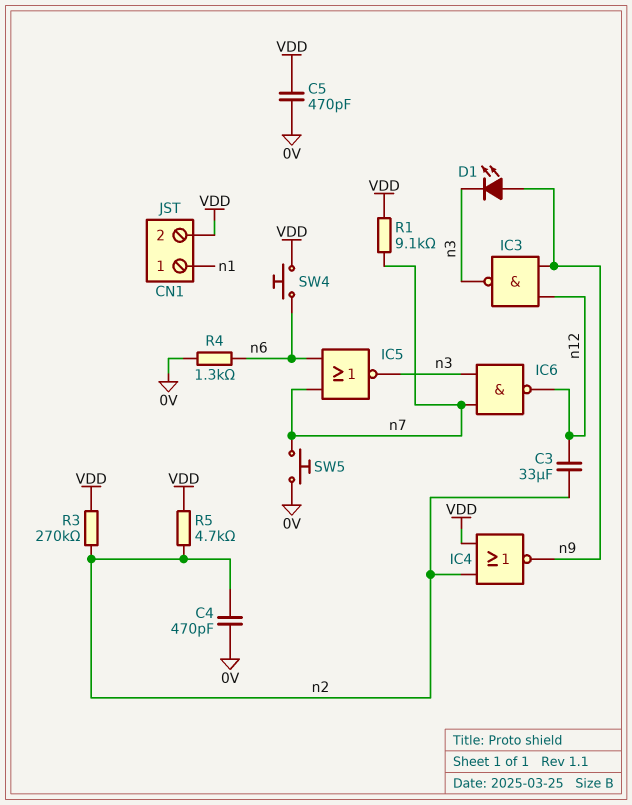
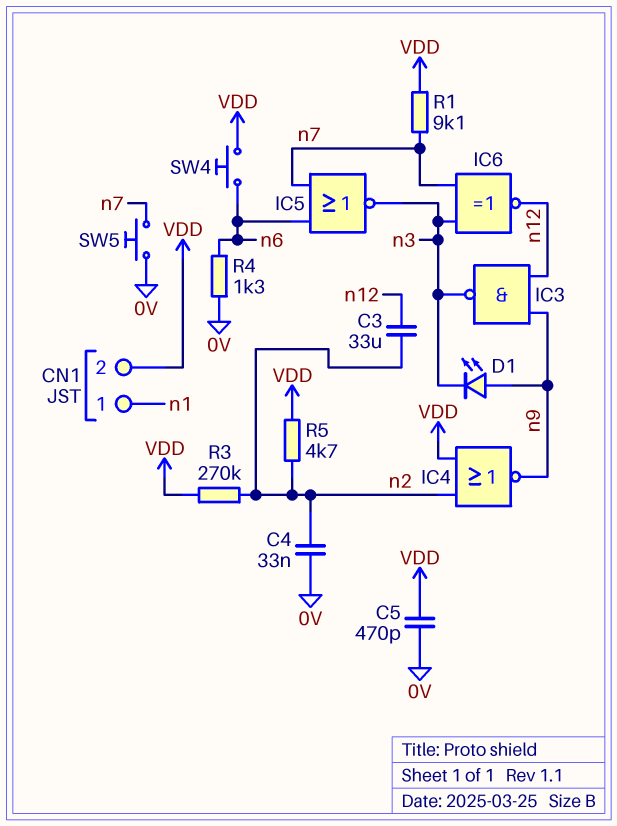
C4: 470pF (0V, n2) -> 33nF (0V, n2)
IC6: NAND (in n3, in n7, out n12) -> XNOR (in n3, in n7, out n12)

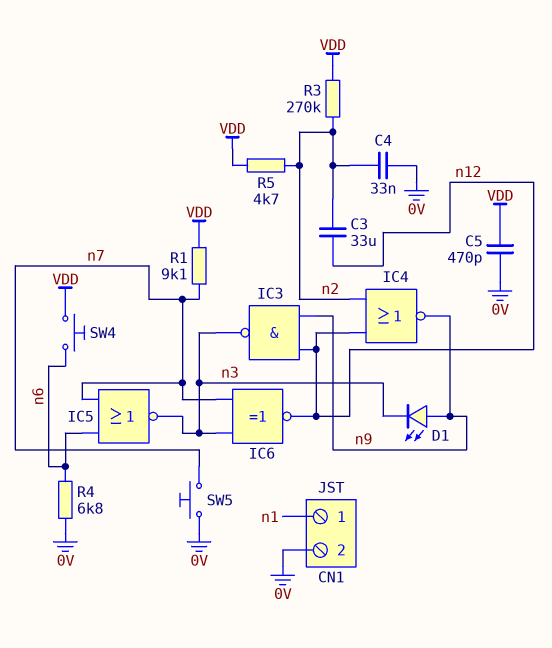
CN1 pin 2: VDD -> 0V
IC4: NOR (in VDD, in n2, out n9) -> NOR (in n2, in n12, out n9)
R4: 1.3k (0V, n6) -> 6.8k (0V, n6)

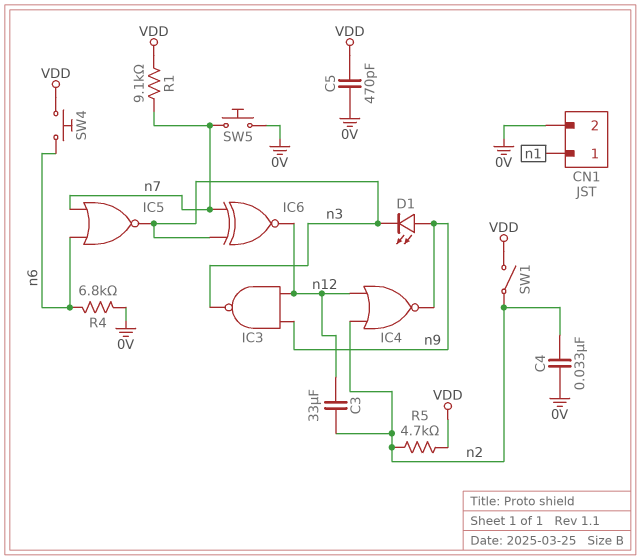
R3: 270k (VDD, n2) -> none
SW1: none -> switch (VDD, n2)

